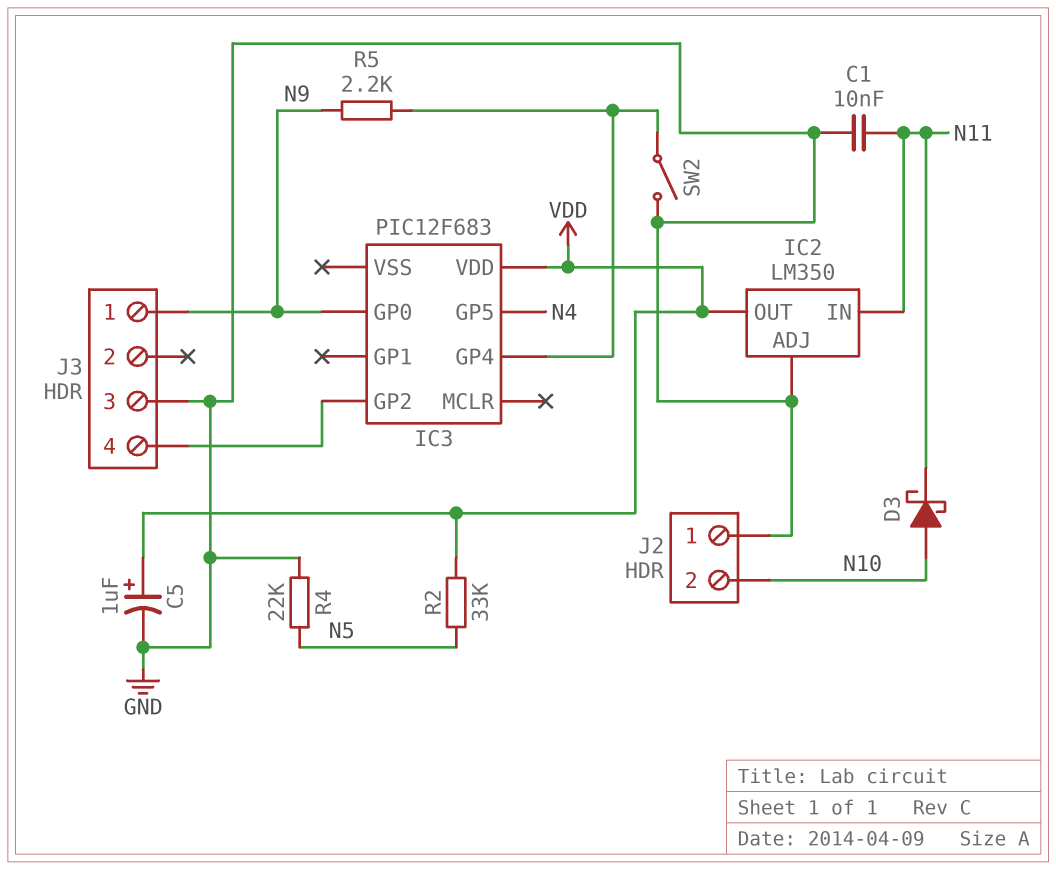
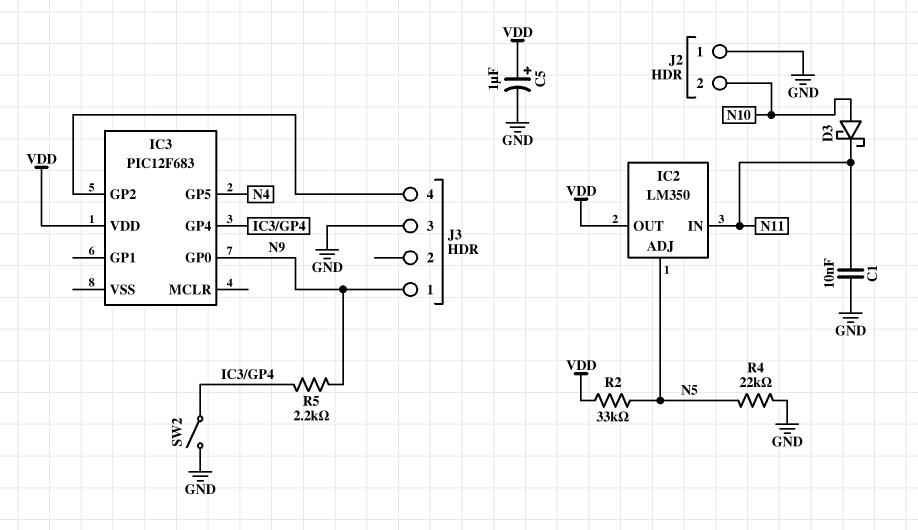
IC2 pin ADJ: GND -> N5

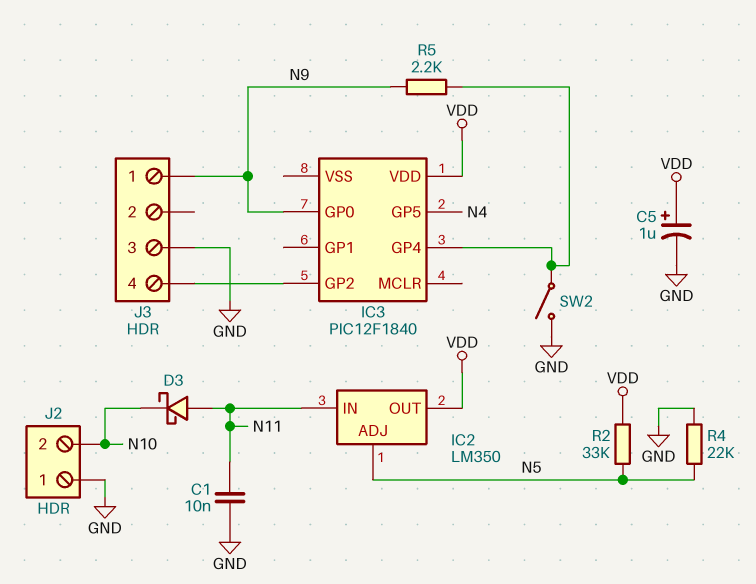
D3: schottky (A N10, K N11) -> schottky (A N11, K N10)
IC3: PIC12F683 -> PIC12F1840

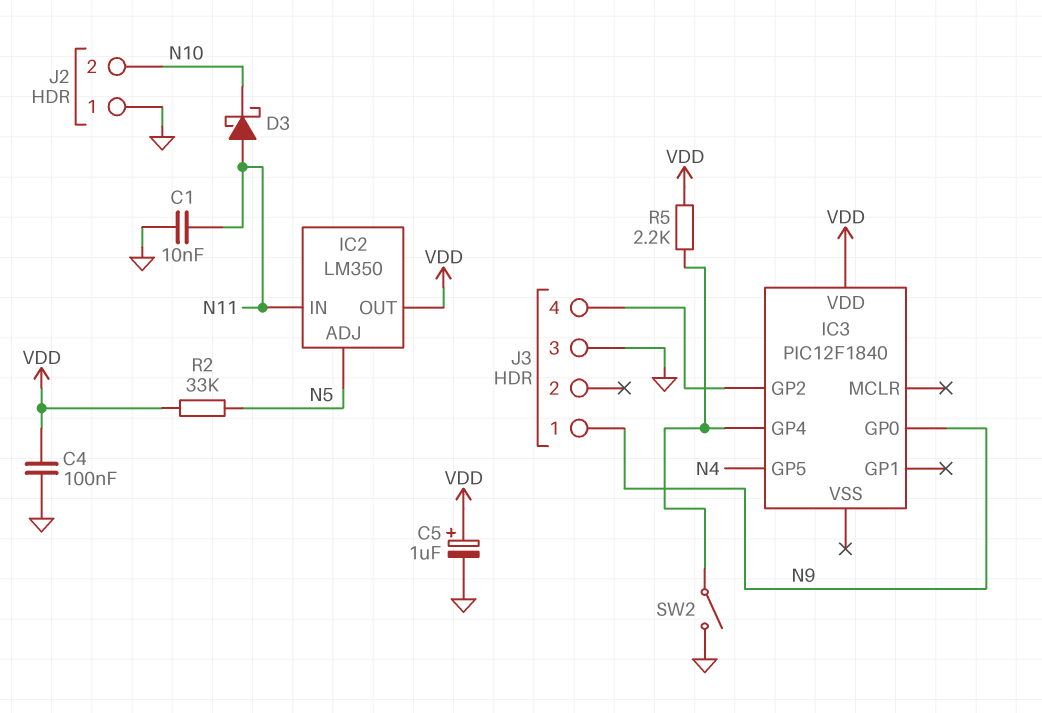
C4: none -> 100nF (GND, VDD)
R4: 22k (GND, N5) -> none
R5: 2.2k (IC3/GP4, N9) -> 2.2k (IC3/GP4, VDD)

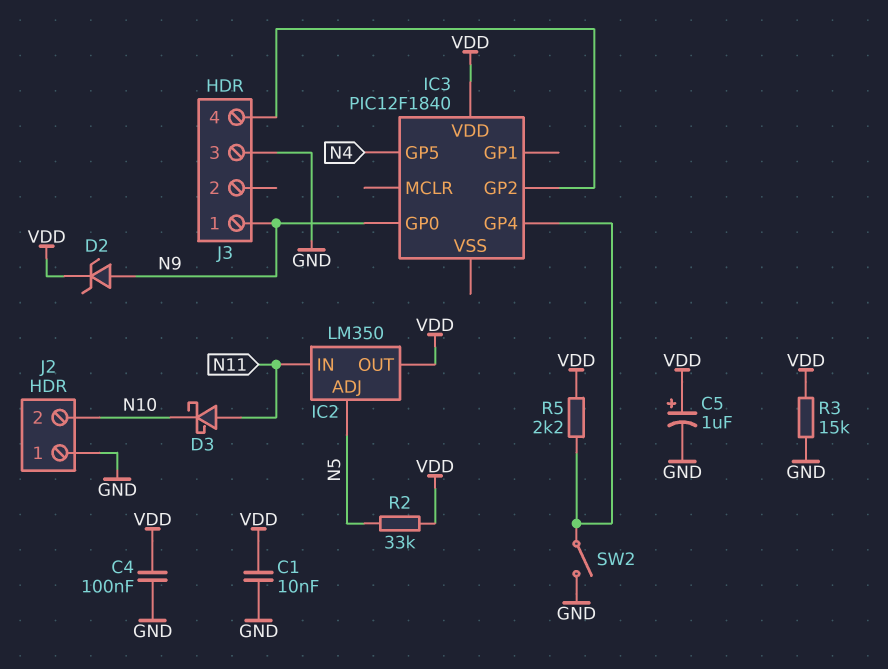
C1: 10nF (GND, N11) -> 10nF (GND, VDD)
D2: none -> zener (A N9, K VDD)
R3: none -> 15k (GND, VDD)

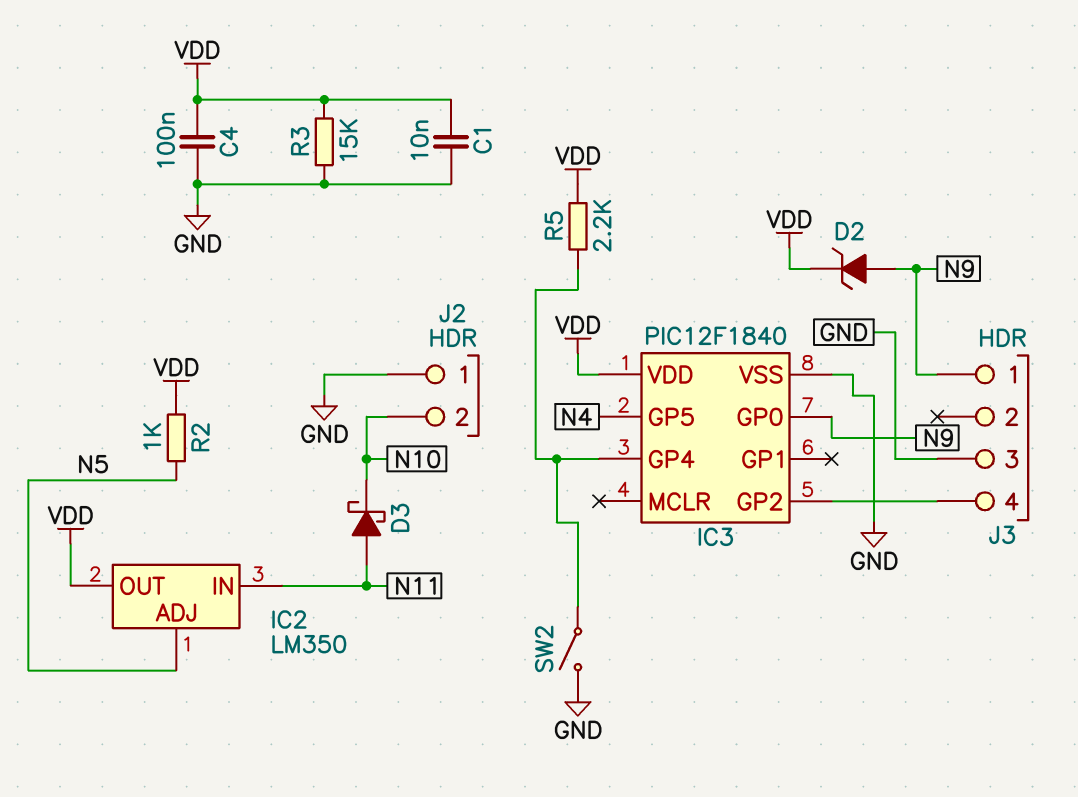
C5: 1uF (plus VDD, minus GND) -> none
IC3 pin VSS: none -> GND
R2: 33k (N5, VDD) -> 1k (N5, VDD)

